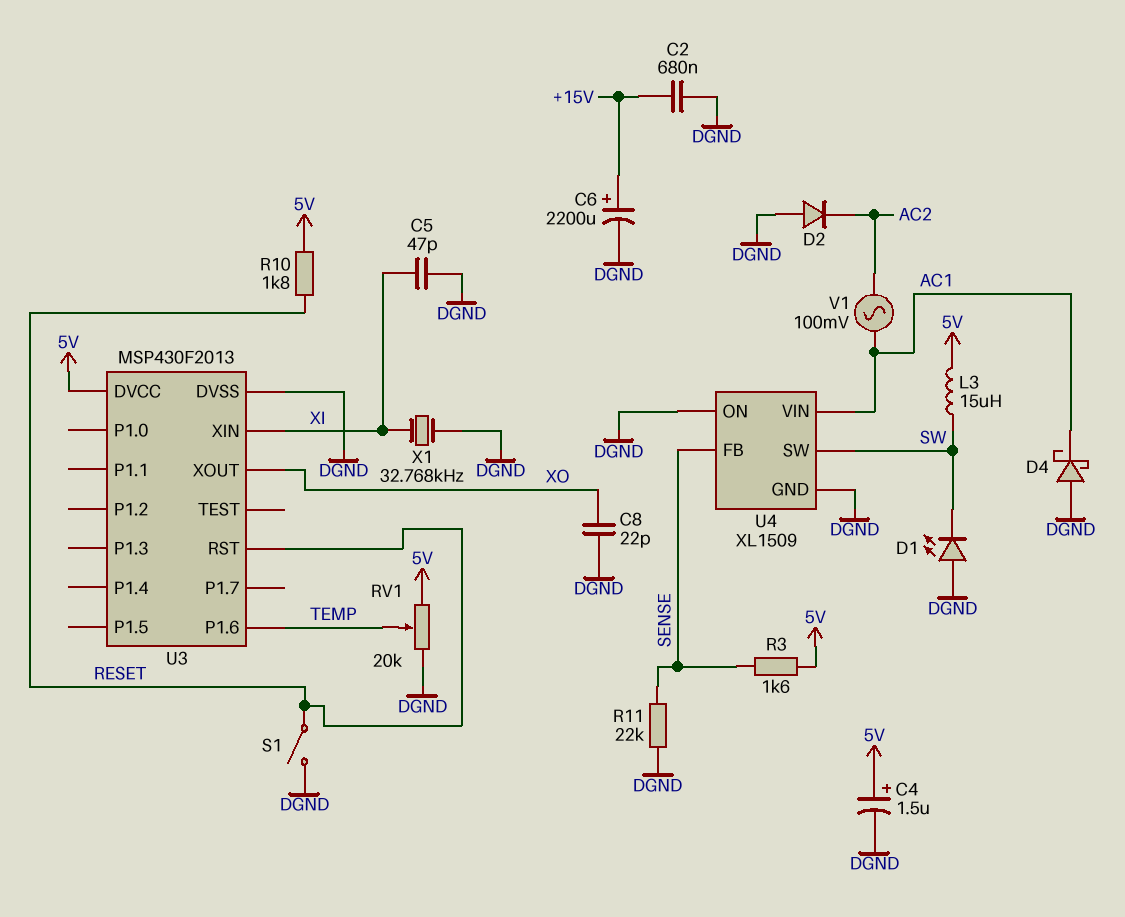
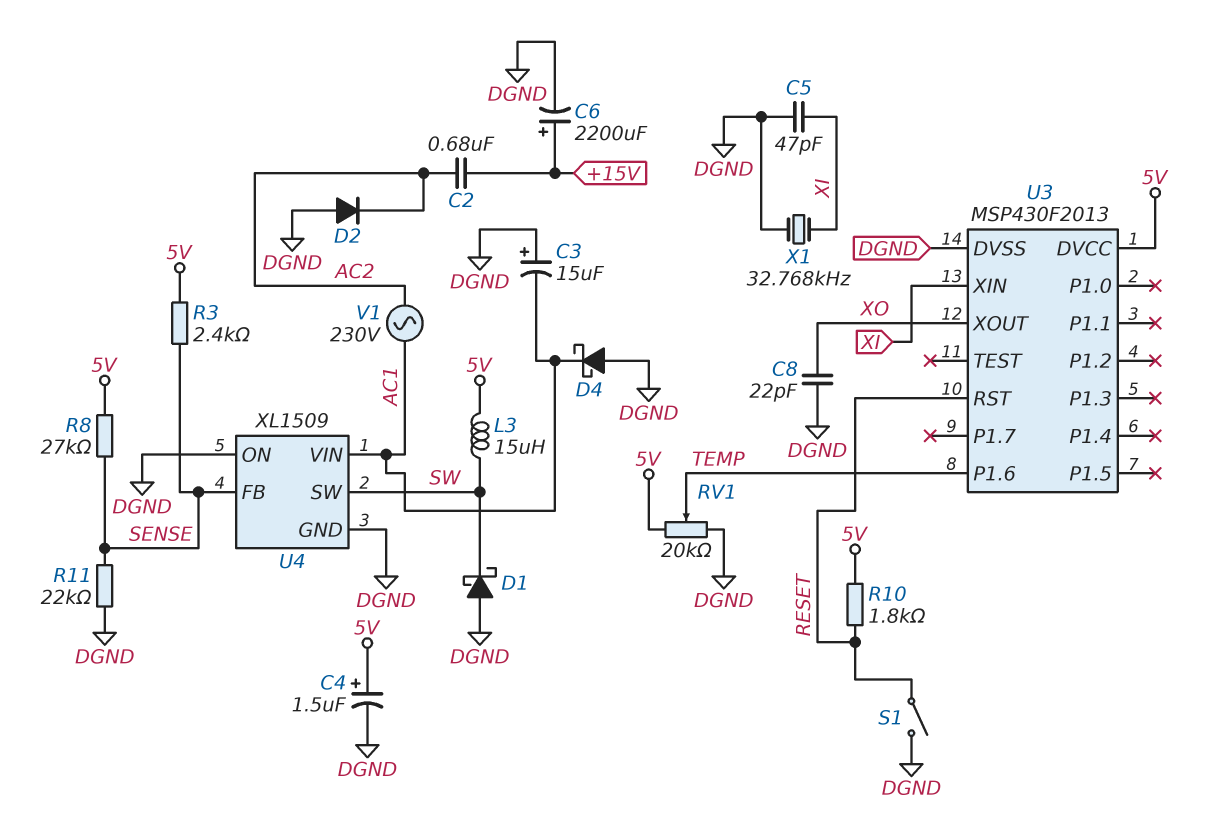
C2: 680nF (+15V, DGND) -> 680nF (+15V, AC2)
C3: none -> 15uF (plus DGND, minus AC1)
D1: LED (A DGND, K SW) -> schottky (A DGND, K SW)
R3: 1.6k (5V, SENSE) -> 2.4k (5V, SENSE)
R8: none -> 27k (5V, SENSE)
V1: AC 100mV (AC1, AC2) -> AC 230V (AC1, AC2)

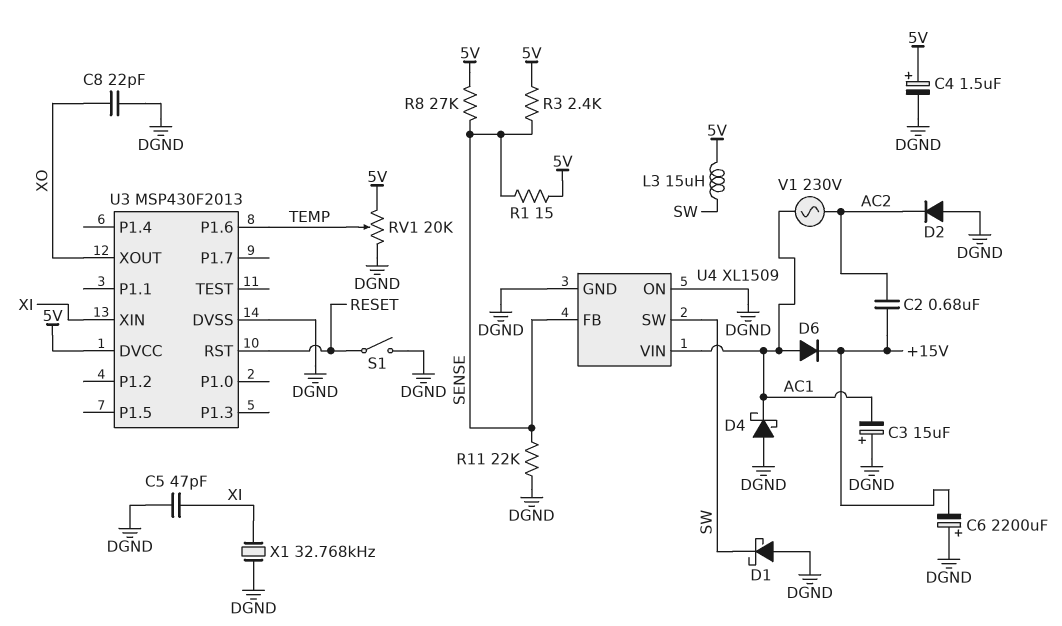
C6: 2200uF (plus +15V, minus DGND) -> 2200uF (plus DGND, minus +15V)
D6: none -> diode (A AC1, K +15V)
R1: none -> 15 (5V, SENSE)
R10: 1.8k (5V, RESET) -> none

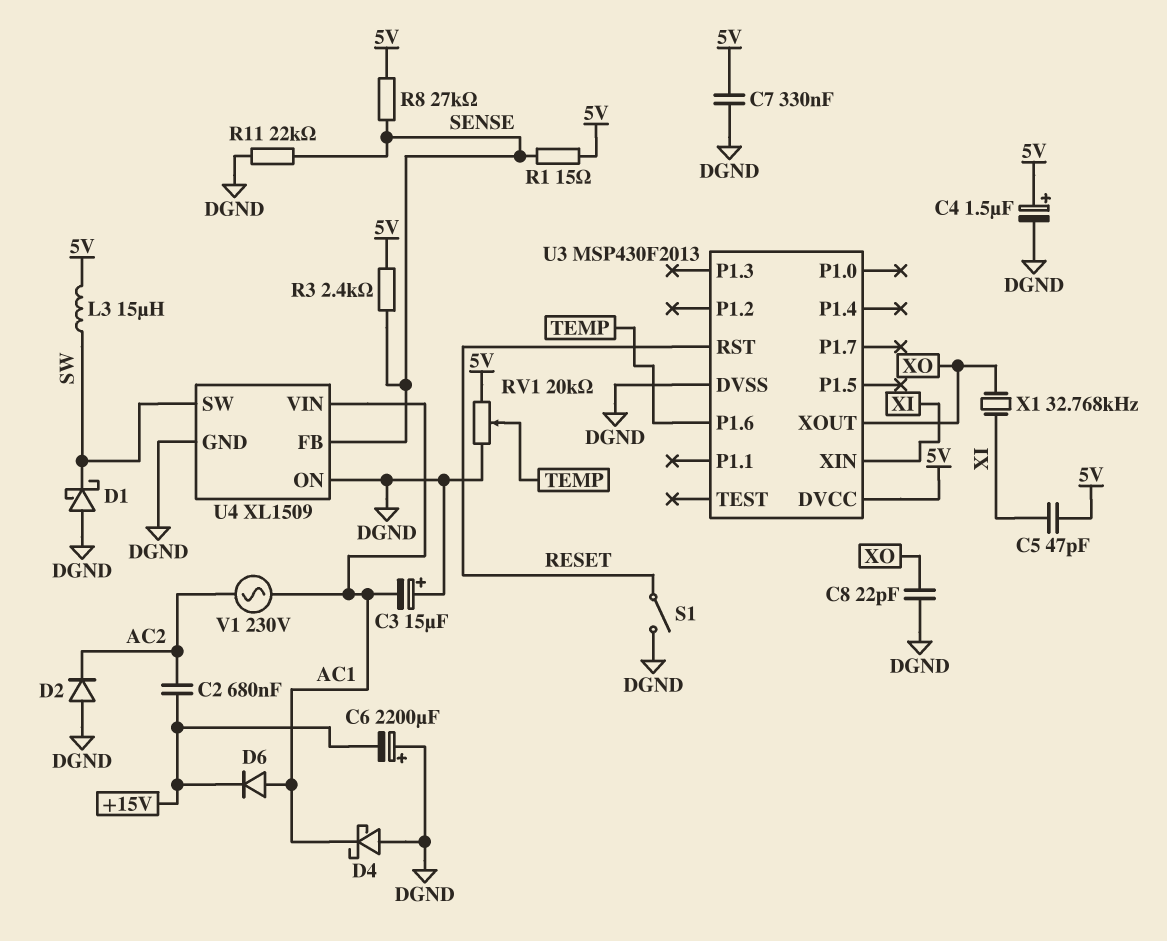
C5: 47pF (DGND, XI) -> 47pF (5V, XI)
C7: none -> 330nF (5V, DGND)
X1: 32.768kHz (DGND, XI) -> 32.768kHz (XI, XO)

